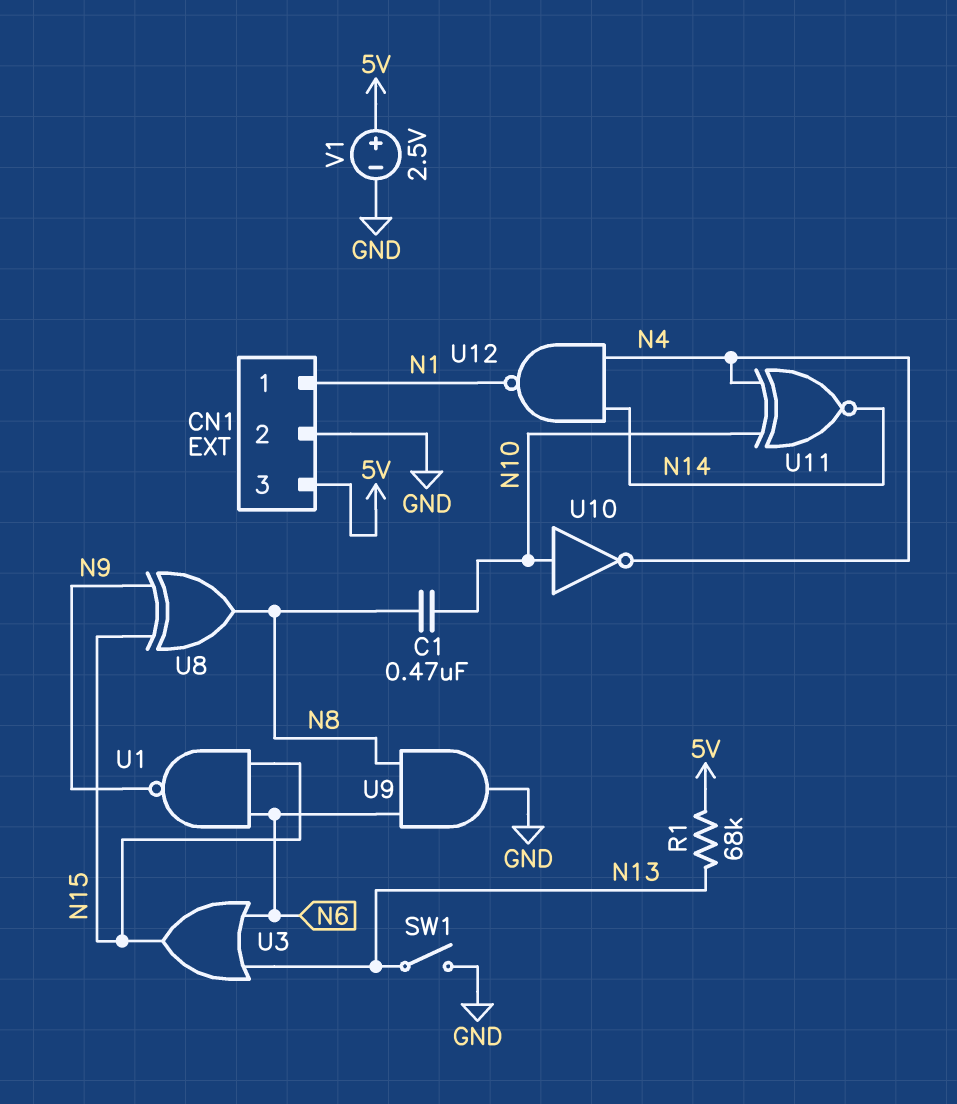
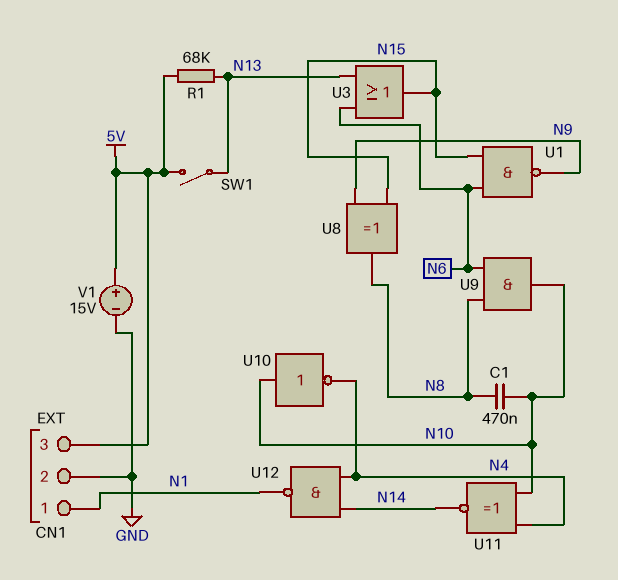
SW1: switch (GND, N13) -> switch (5V, N13)
U9: AND (in N6, in N8, out GND) -> AND (in N6, in N8, out N10)
V1: 2.5V (plus 5V, minus GND) -> 15V (plus 5V, minus GND)

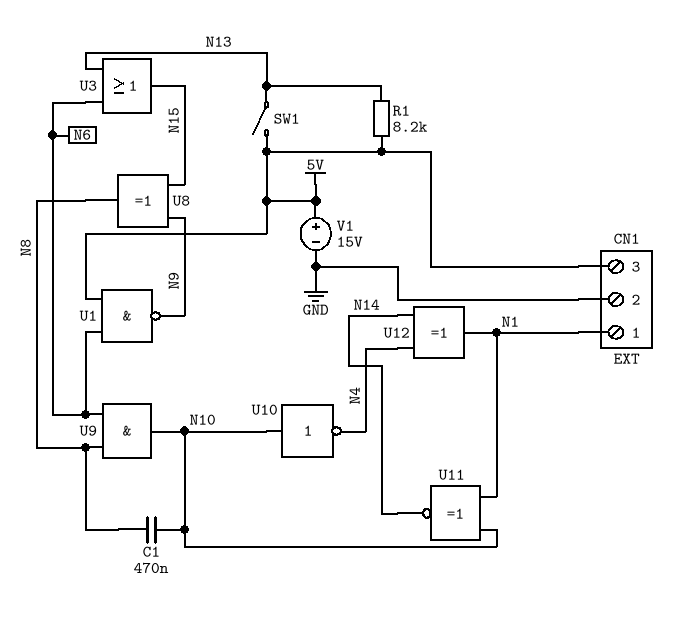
R1: 68k (5V, N13) -> 8.2k (5V, N13)
U1: NAND (in N6, in N15, out N9) -> NAND (in 5V, in N6, out N9)
U11: XNOR (in N4, in N10, out N14) -> XNOR (in N1, in N10, out N14)
U12: NAND (in N4, in N14, out N1) -> XOR (in N4, in N14, out N1)

